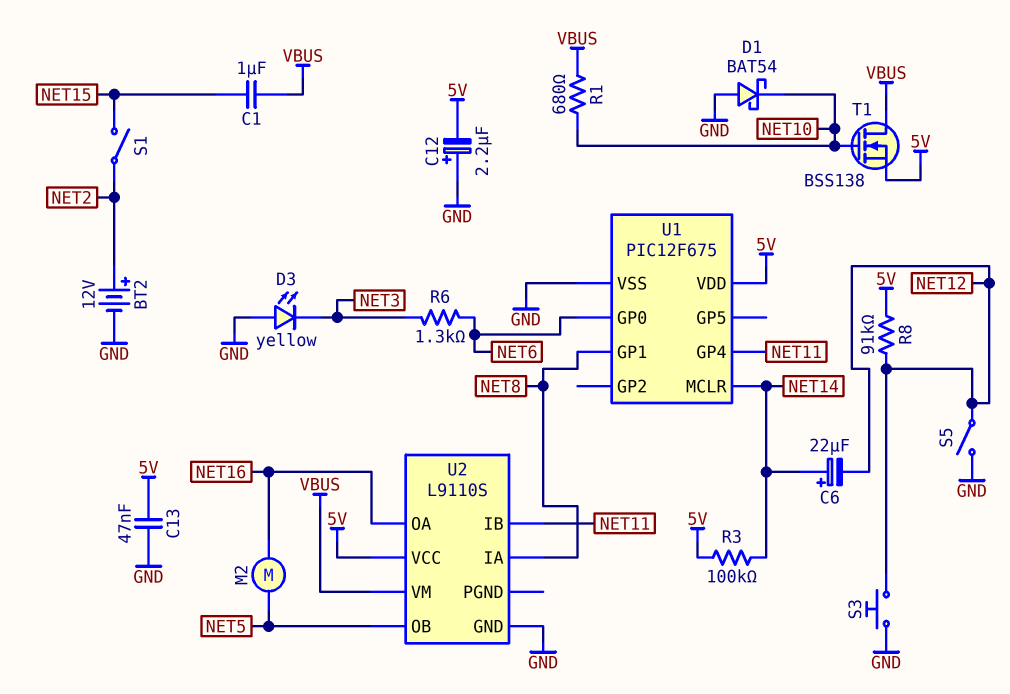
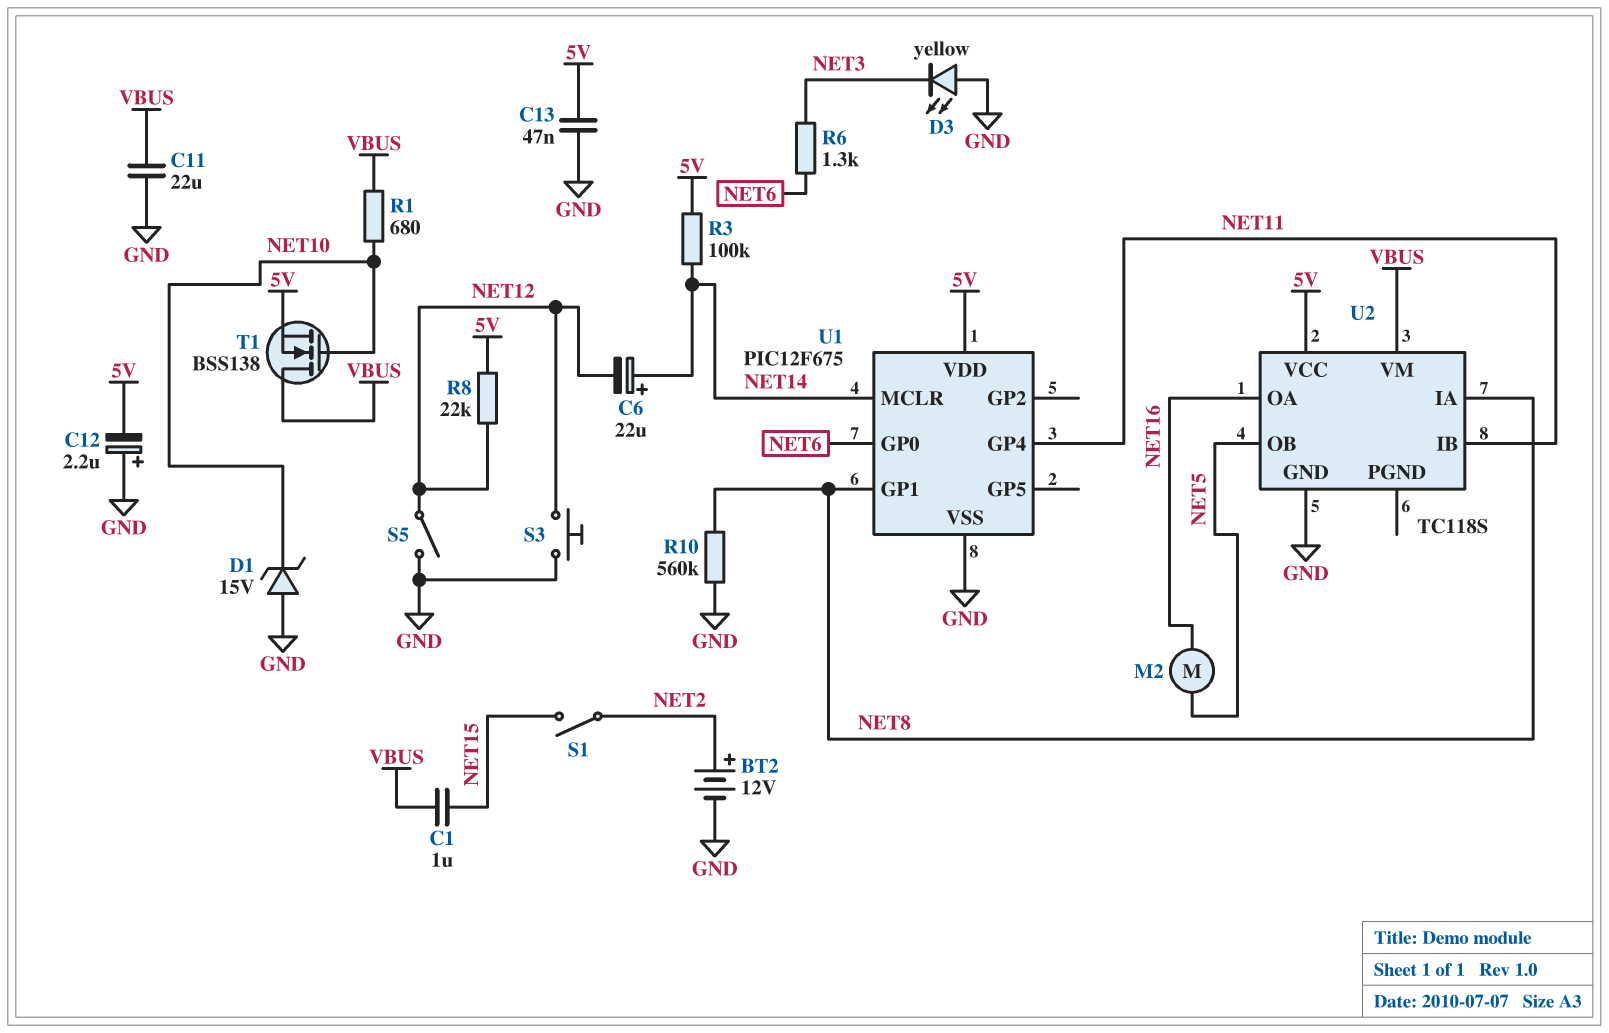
C11: none -> 22uF (GND, VBUS)
D1: schottky BAT54 (A GND, K NET10) -> zener 15V (A GND, K NET10)
R8: 91k (5V, NET12) -> 22k (5V, NET12)
R10: none -> 560k (GND, NET8)
U2: L9110S -> TC118S

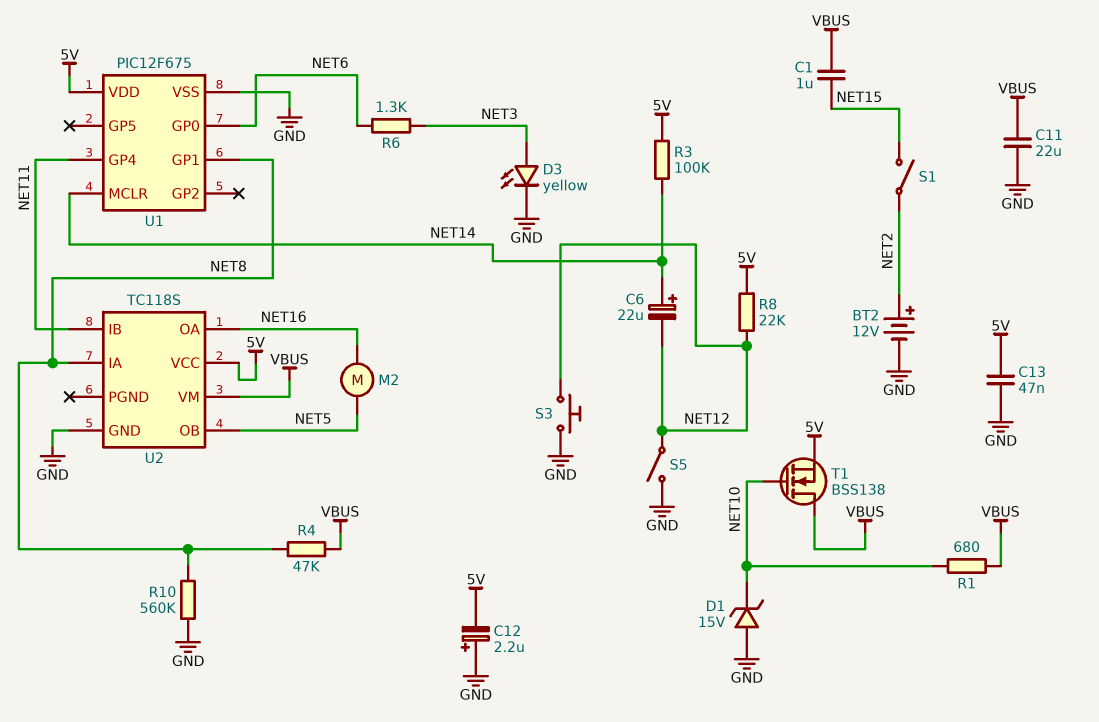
D3: LED yellow (A GND, K NET3) -> LED yellow (A NET3, K GND)
R4: none -> 47k (NET8, VBUS)

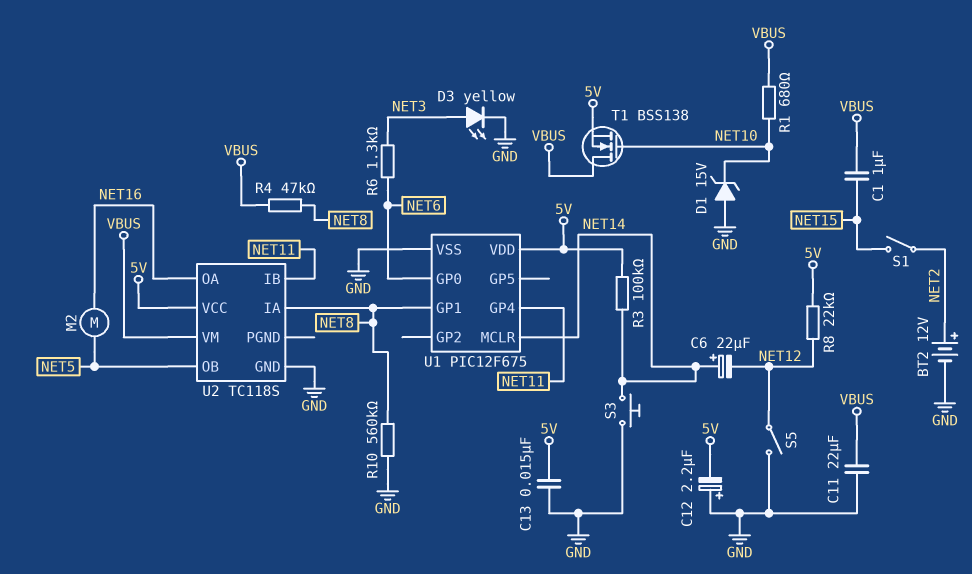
C13: 47nF (5V, GND) -> 15nF (5V, GND)
S3: button (GND, NET12) -> button (GND, NET14)

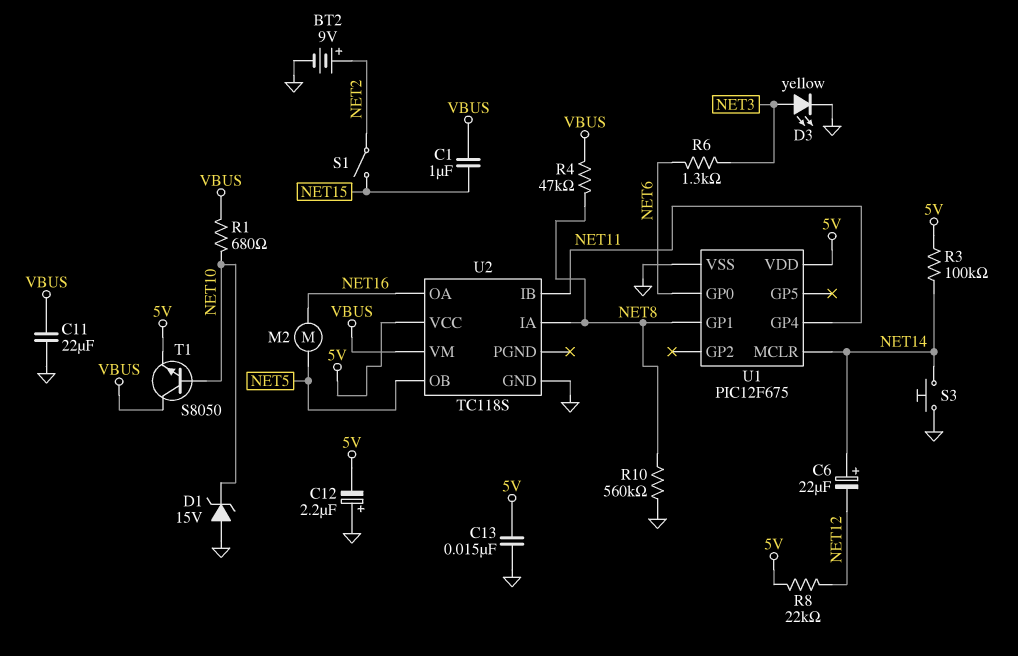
BT2: 12V (plus NET2, minus GND) -> 9V (plus NET2, minus GND)
S5: switch (GND, NET12) -> none
T1: NMOS BSS138 (G NET10, D VBUS, S 5V) -> NPN S8050 (B NET10, C VBUS, E 5V)

